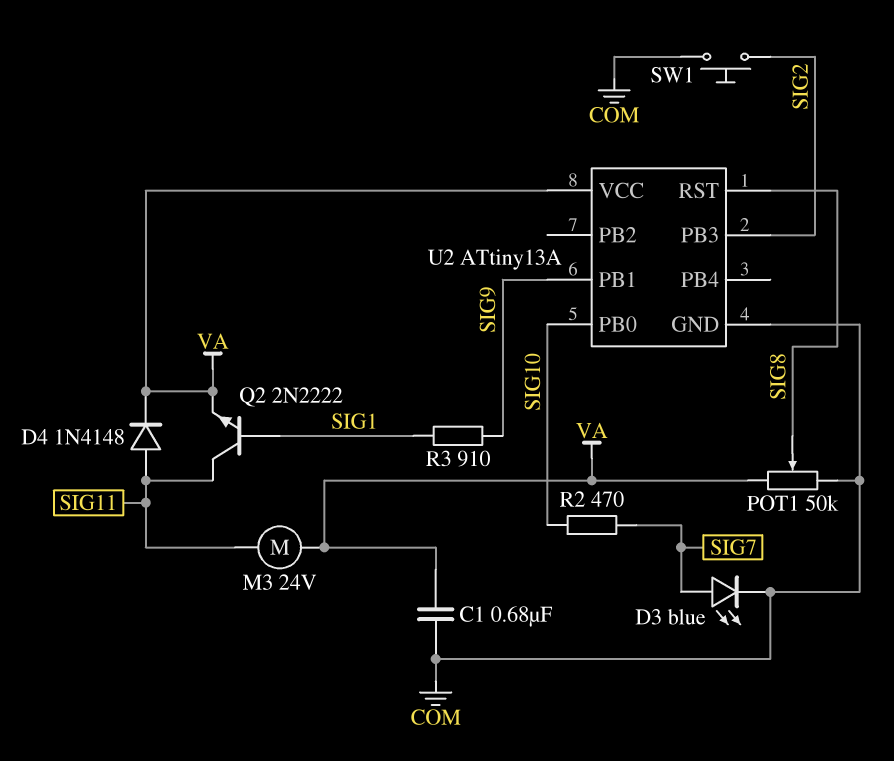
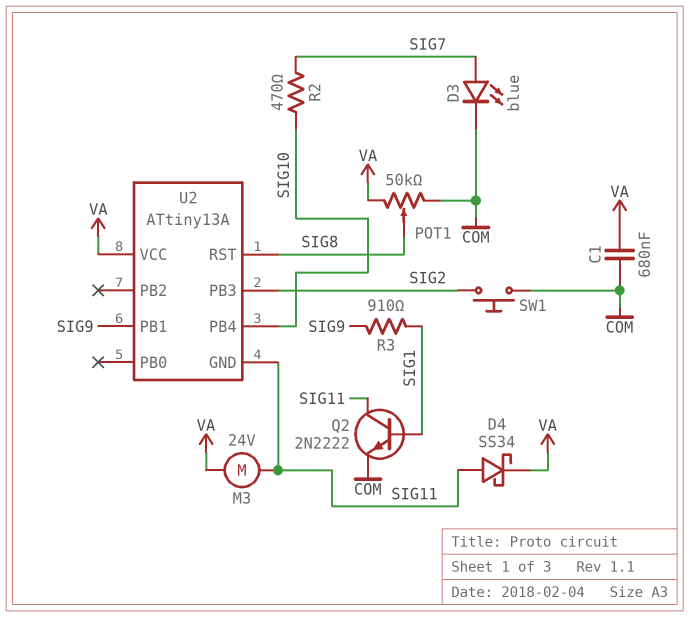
D4: diode 1N4148 (A SIG11, K VA) -> schottky SS34 (A SIG11, K VA)
Q2: NPN 2N2222 (B SIG1, C SIG11, E VA) -> NPN 2N2222 (B SIG1, C SIG11, E COM)
U2 pin GND: COM -> SIG11
U2 pin PB0: SIG10 -> none
U2 pin PB4: none -> SIG10

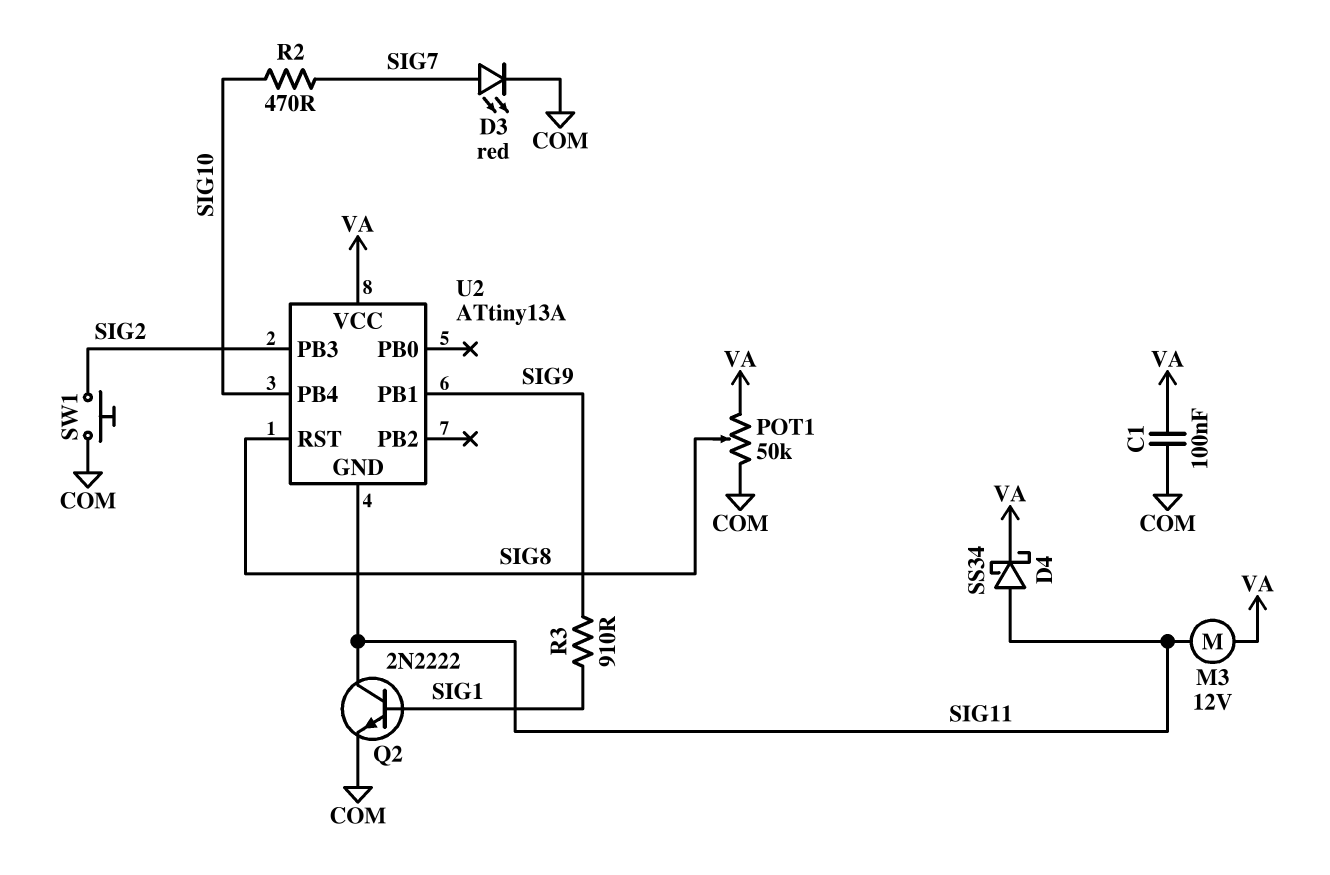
C1: 680nF (COM, VA) -> 100nF (COM, VA)
D3: LED blue (A SIG7, K COM) -> LED red (A SIG7, K COM)
M3: motor 24V (SIG11, VA) -> motor 12V (SIG11, VA)

